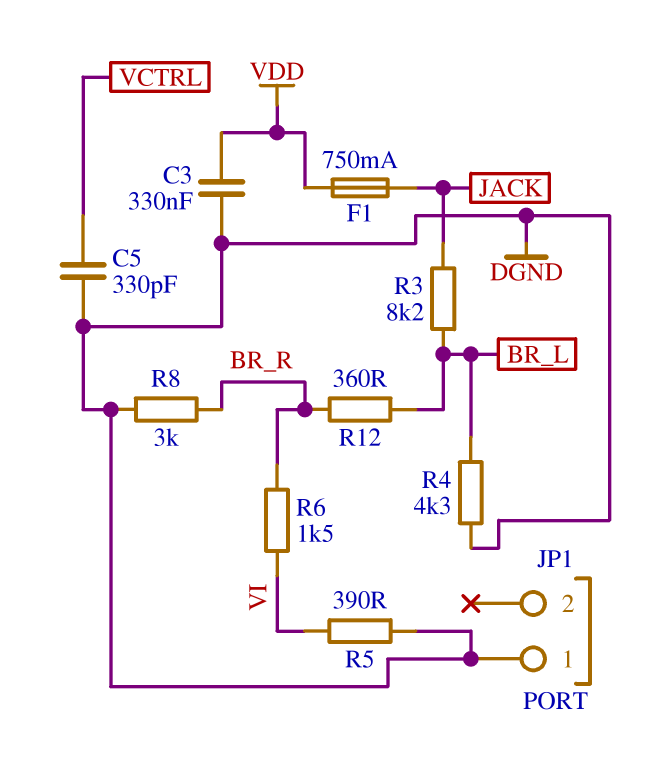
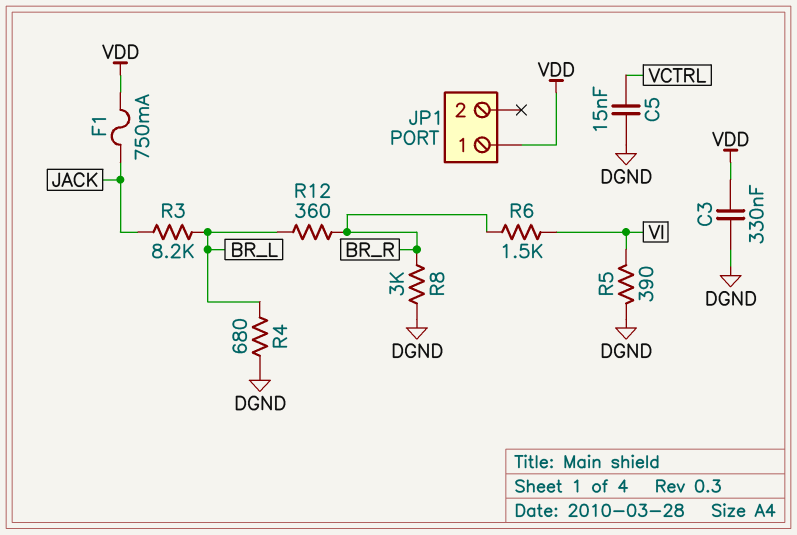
C5: 330pF (DGND, VCTRL) -> 15nF (DGND, VCTRL)
JP1 pin 1: DGND -> VDD
R4: 4.3k (BR_L, DGND) -> 680 (BR_L, DGND)

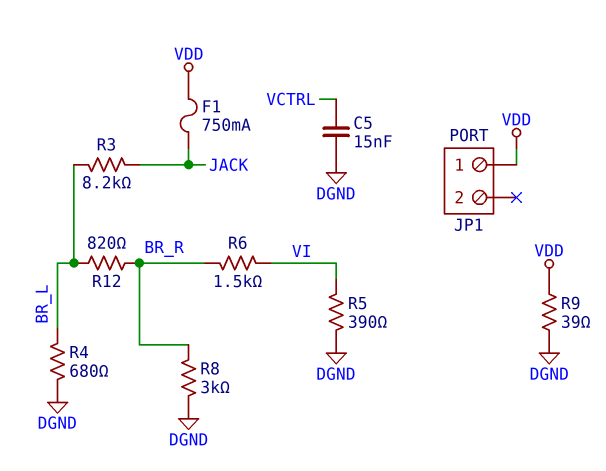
C3: 330nF (DGND, VDD) -> none
R9: none -> 39 (DGND, VDD)
R12: 360 (BR_L, BR_R) -> 820 (BR_L, BR_R)

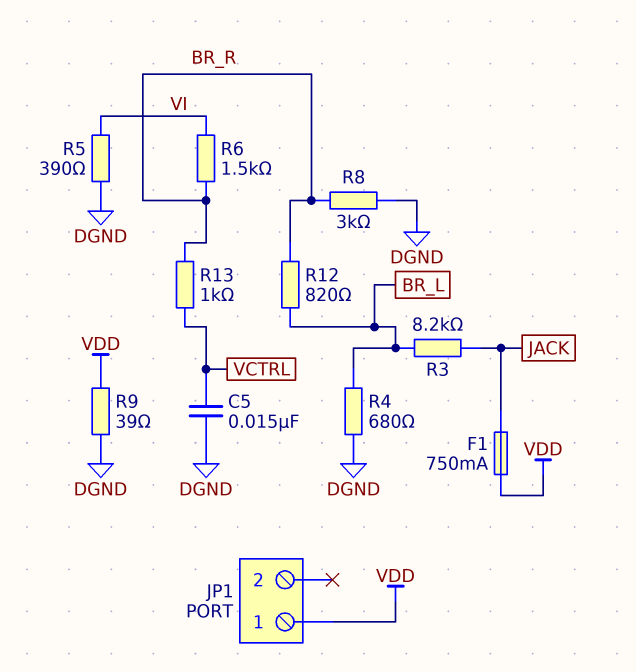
R13: none -> 1k (BR_R, VCTRL)

